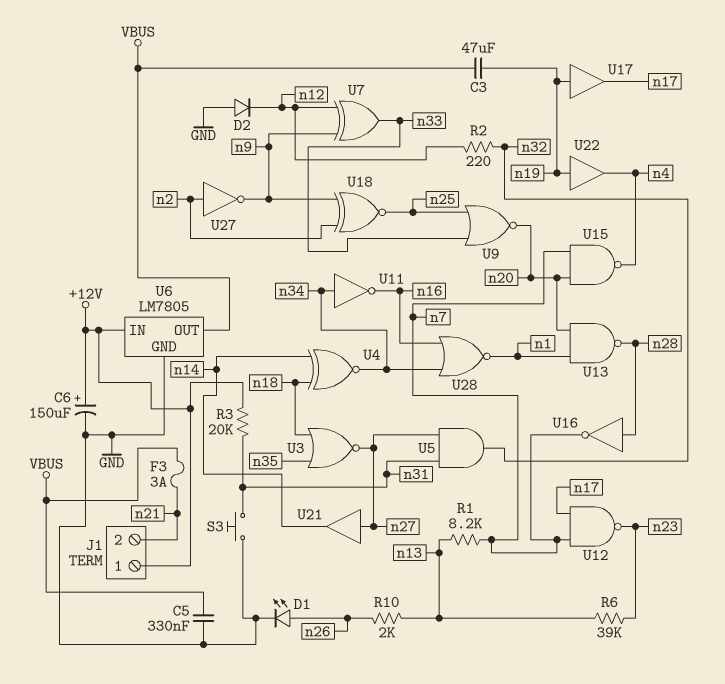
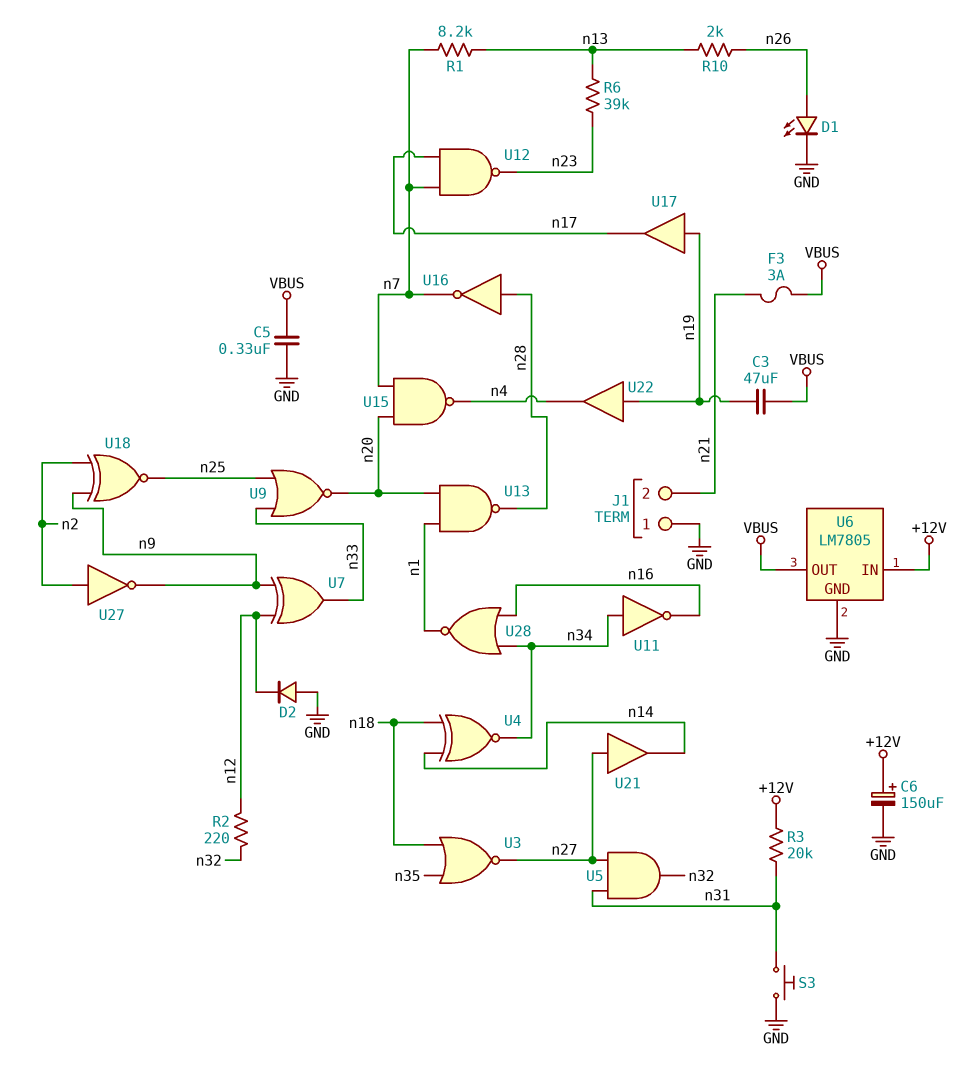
J1 pin 1: +12V -> GND

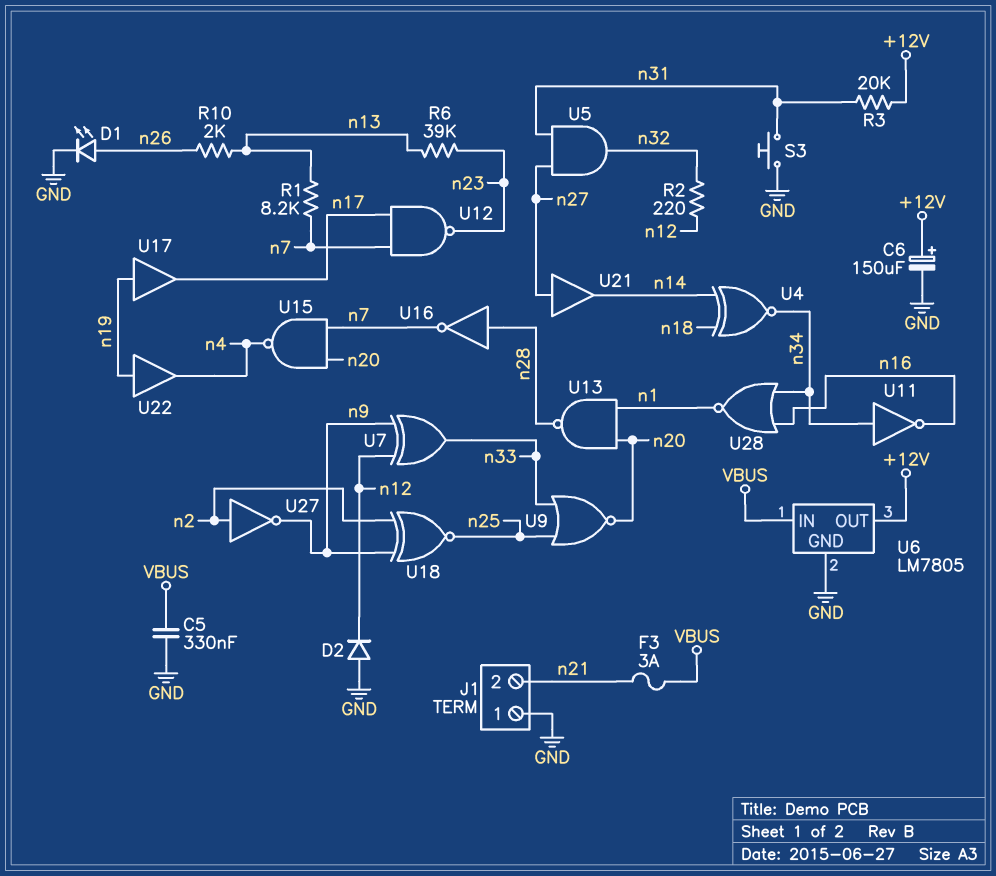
C3: 47uF (VBUS, n19) -> none
U3: NOR (in n18, in n35, out n27) -> none
U6 pin IN: +12V -> VBUS
U6 pin OUT: VBUS -> +12V

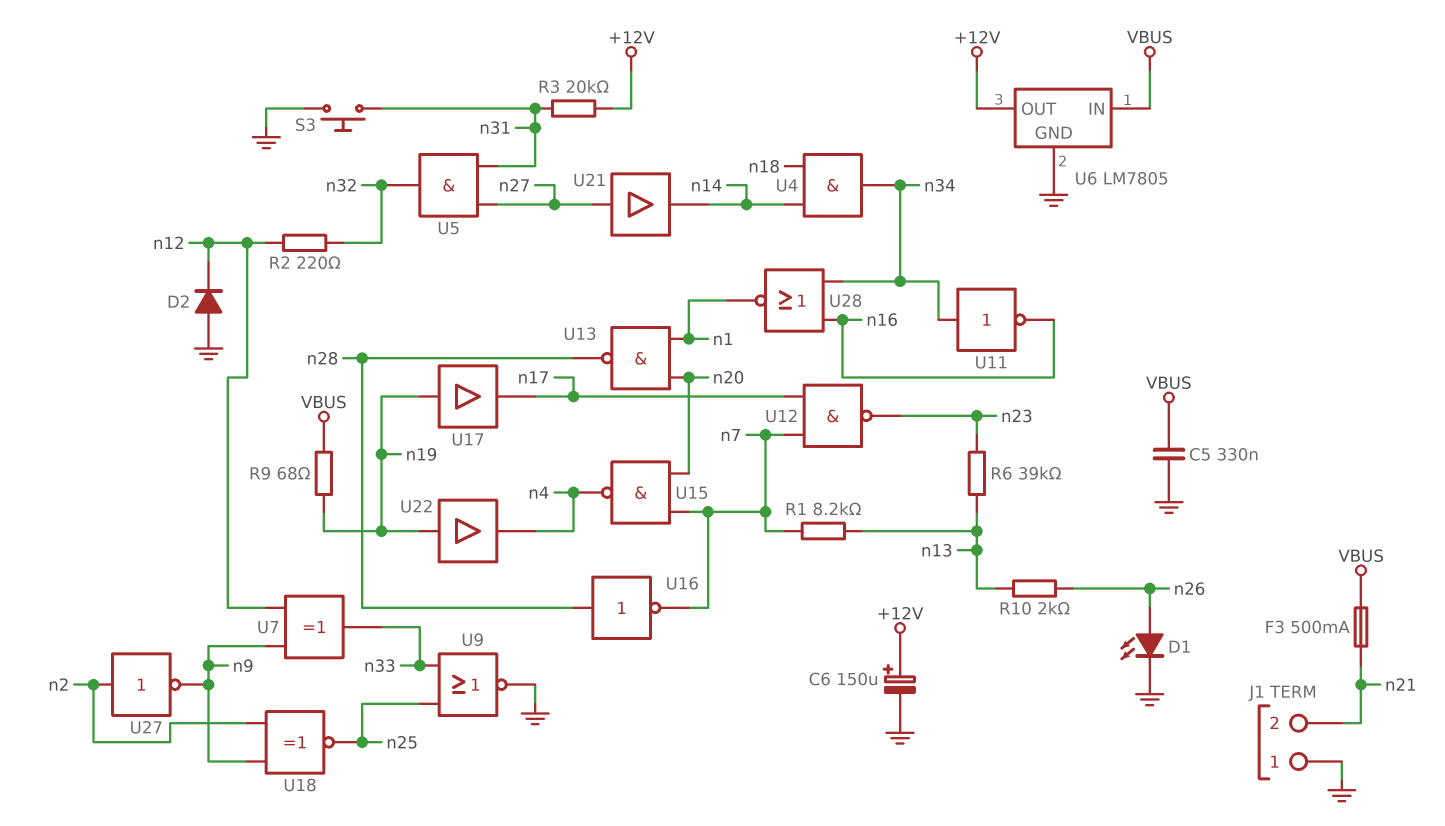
F3: 3A (VBUS, n21) -> 500mA (VBUS, n21)
R9: none -> 68 (VBUS, n19)
U4: XNOR (in n14, in n18, out n34) -> AND (in n14, in n18, out n34)
U9: NOR (in n25, in n33, out n20) -> NOR (in n25, in n33, out GND)

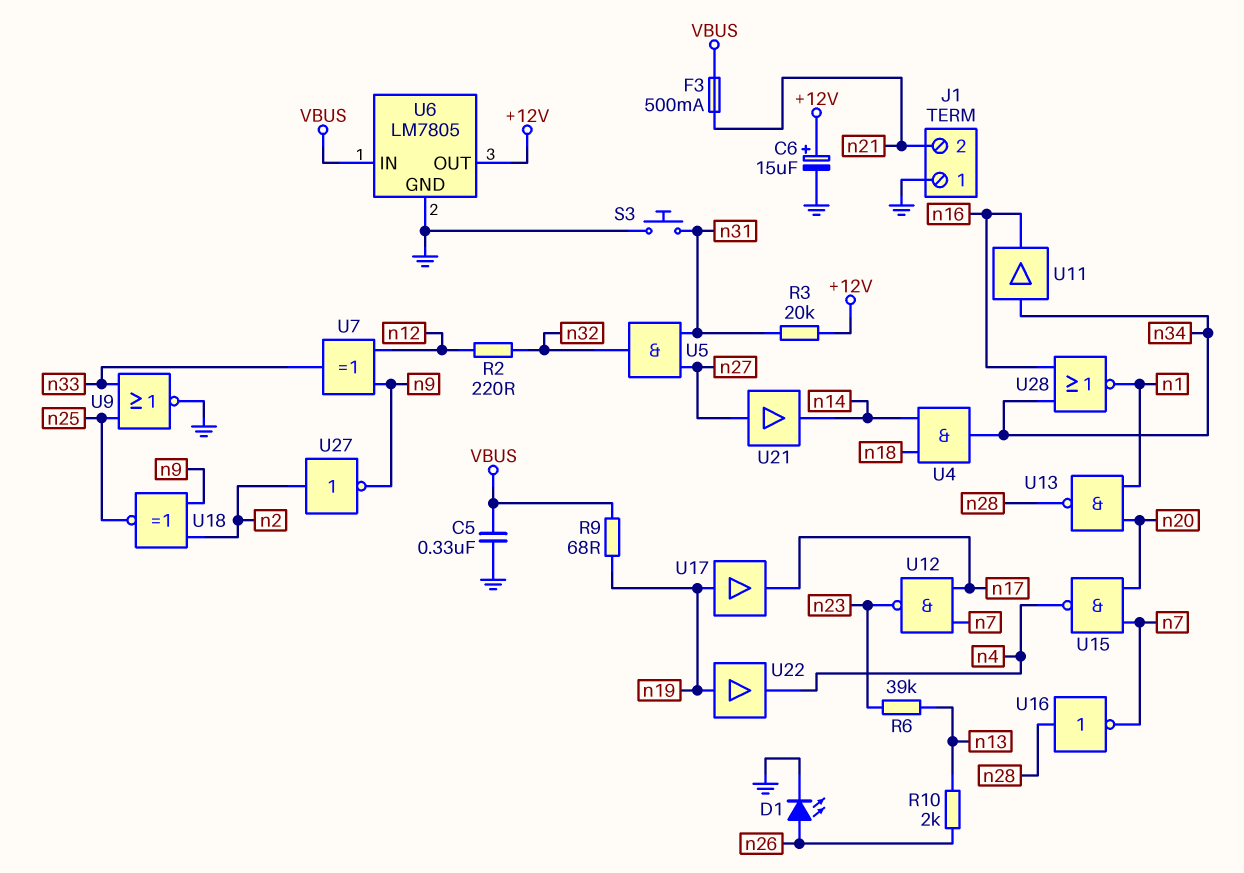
C6: 150uF (plus +12V, minus GND) -> 15uF (plus +12V, minus GND)
D2: diode (A GND, K n12) -> none
R1: 8.2k (n7, n13) -> none
U11: NOT (in n34, out n16) -> buffer (in n34, out n16)

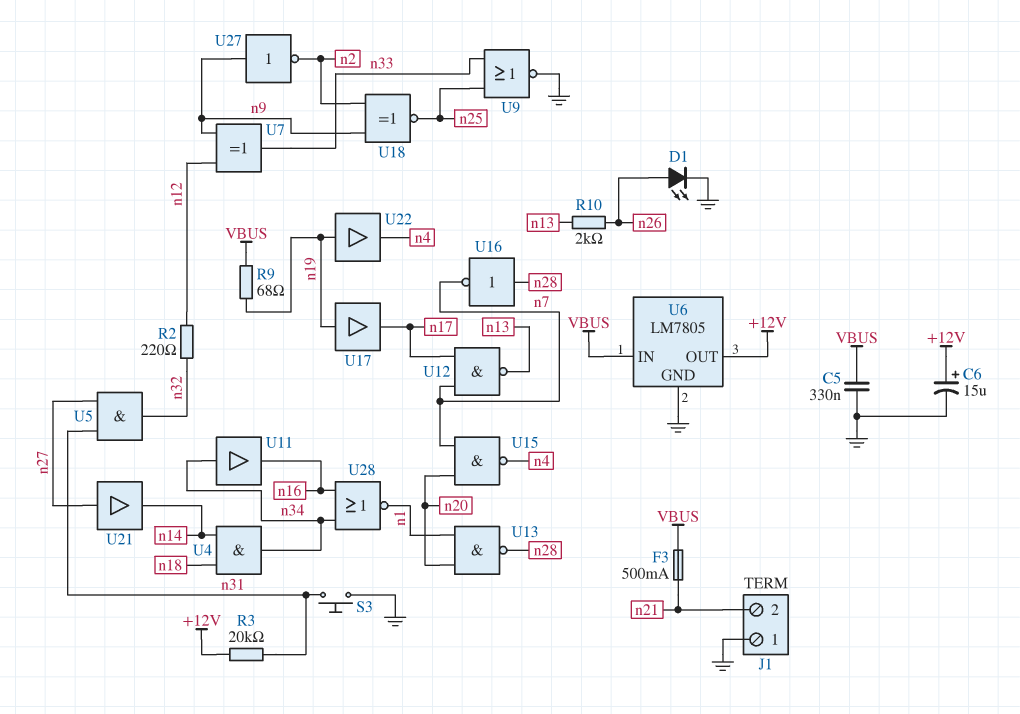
R6: 39k (n13, n23) -> none
U12: NAND (in n7, in n17, out n23) -> NAND (in n7, in n17, out n13)
U27: NOT (in n2, out n9) -> NOT (in n9, out n2)

